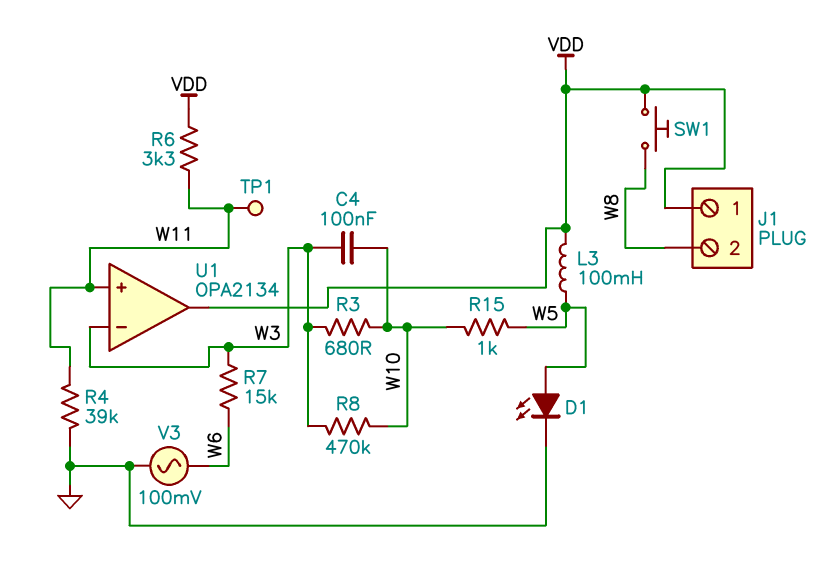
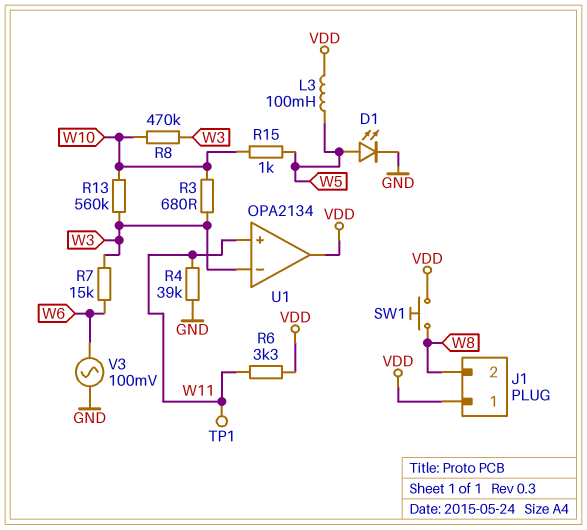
C4: 100nF (W3, W10) -> none
R13: none -> 560k (W3, W10)

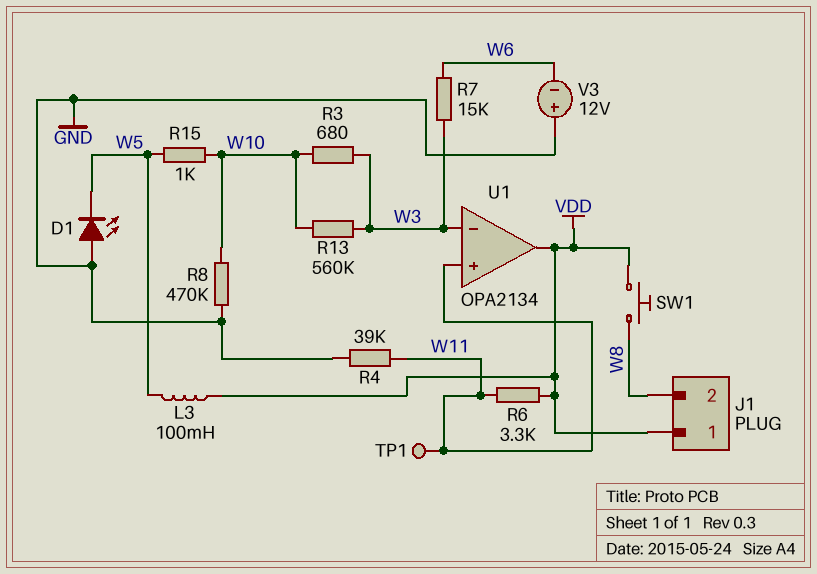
D1: LED (A W5, K GND) -> LED (A GND, K W5)
R8: 470k (W3, W10) -> 470k (GND, W10)
V3: AC 100mV (GND, W6) -> 12V (plus GND, minus W6)

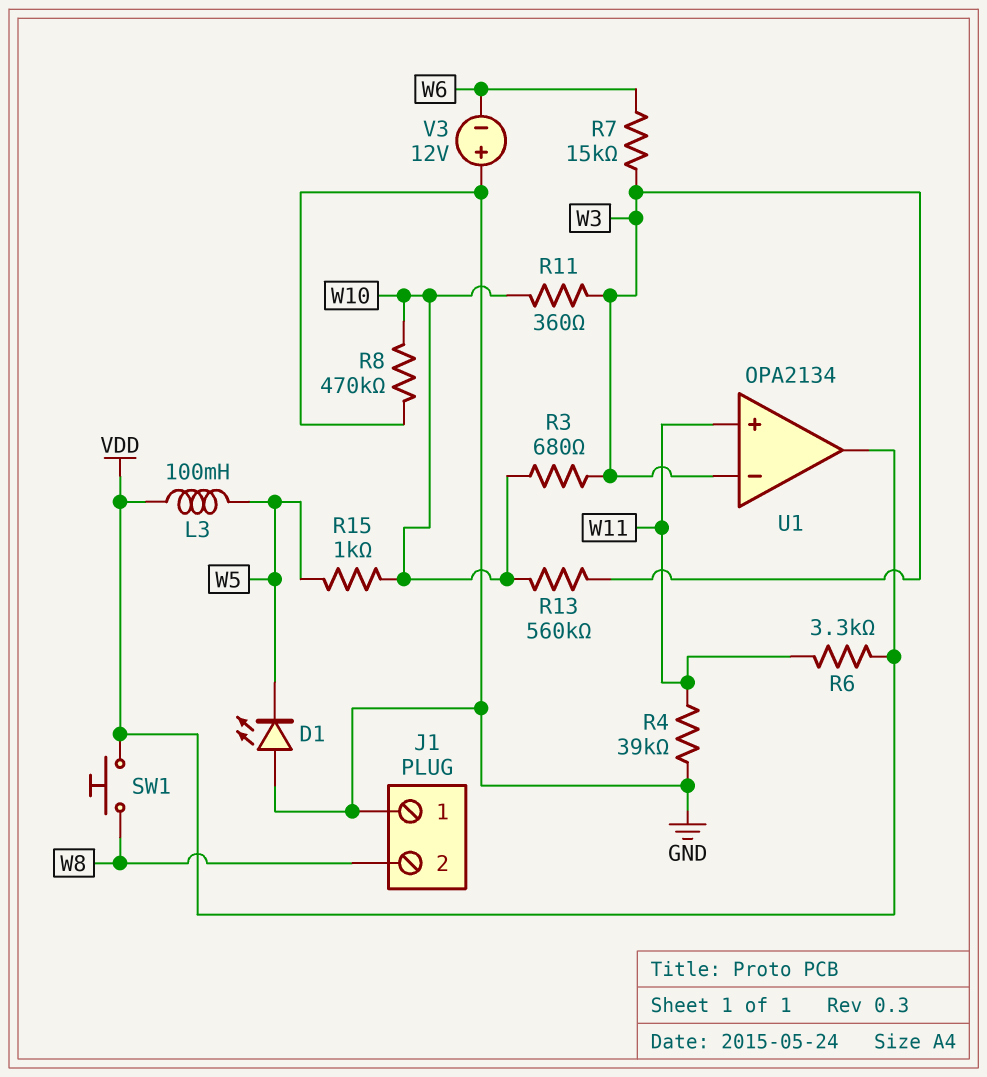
J1 pin 1: VDD -> GND
R11: none -> 360 (W3, W10)
TP1: test point (W11) -> none

